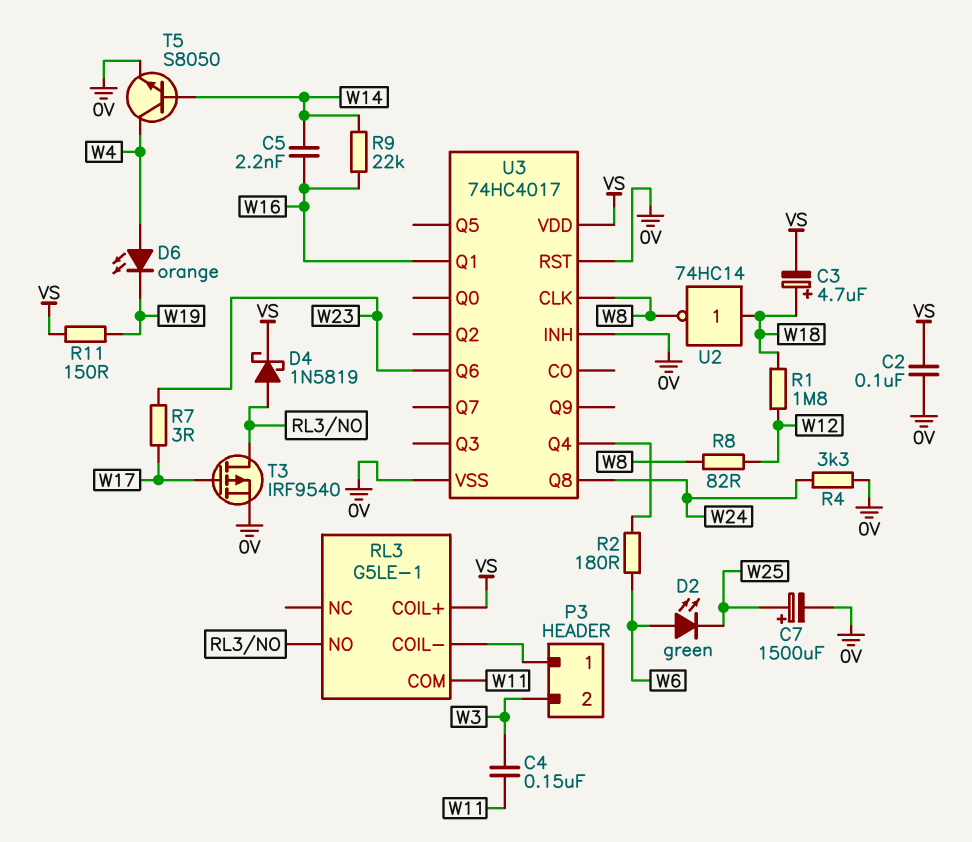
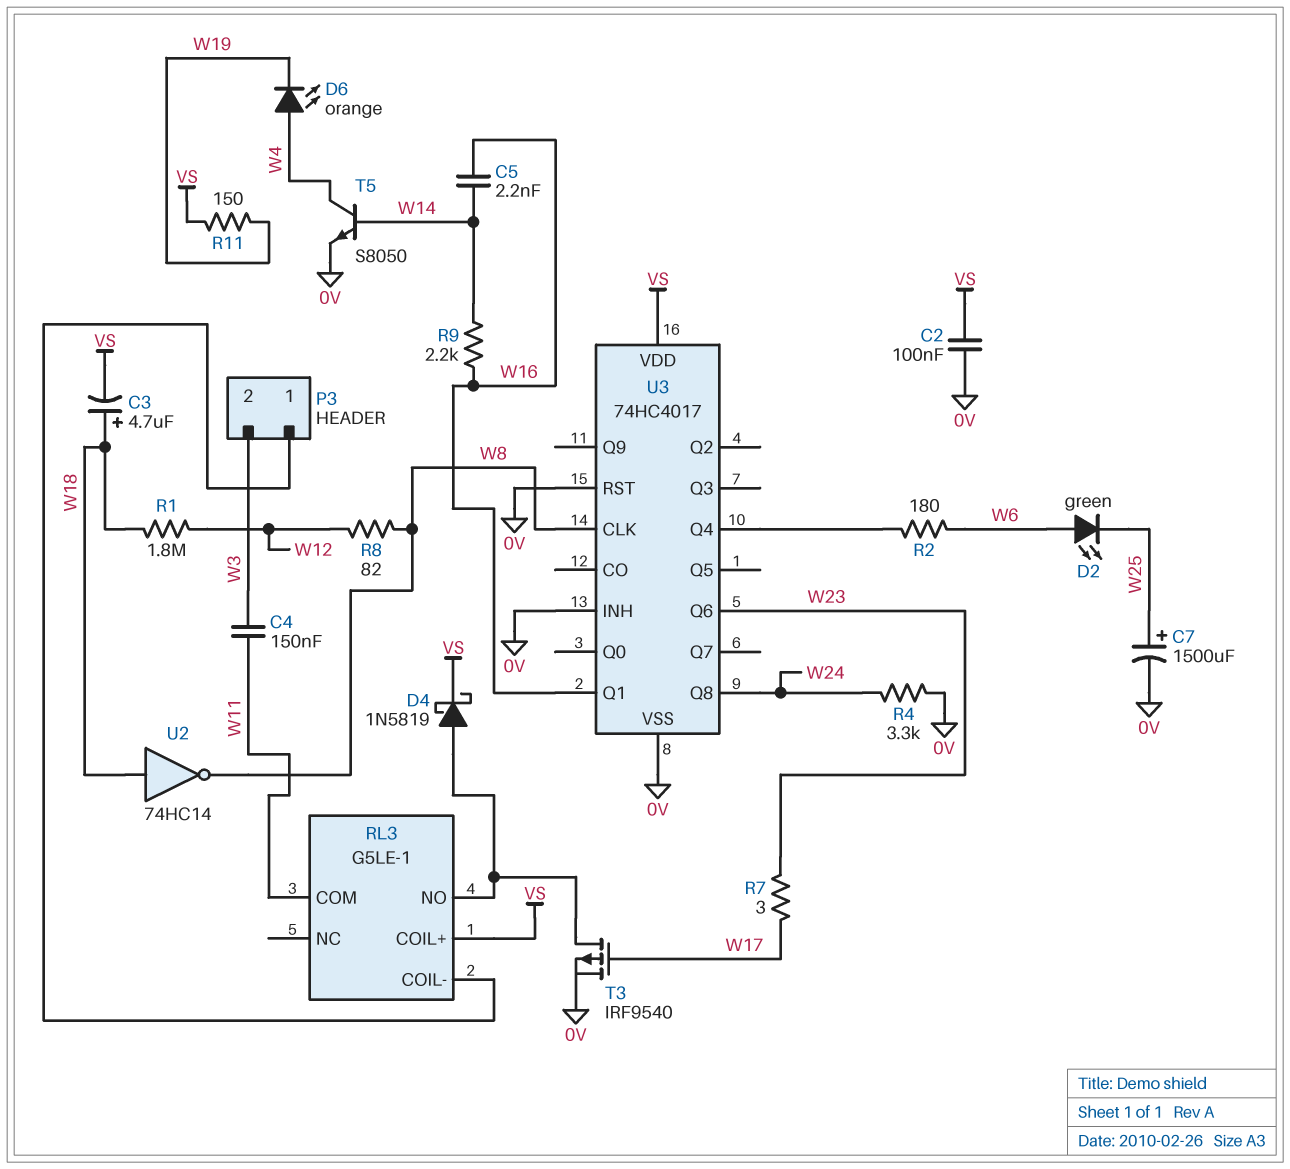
R9: 22k (W14, W16) -> 2.2k (W14, W16)

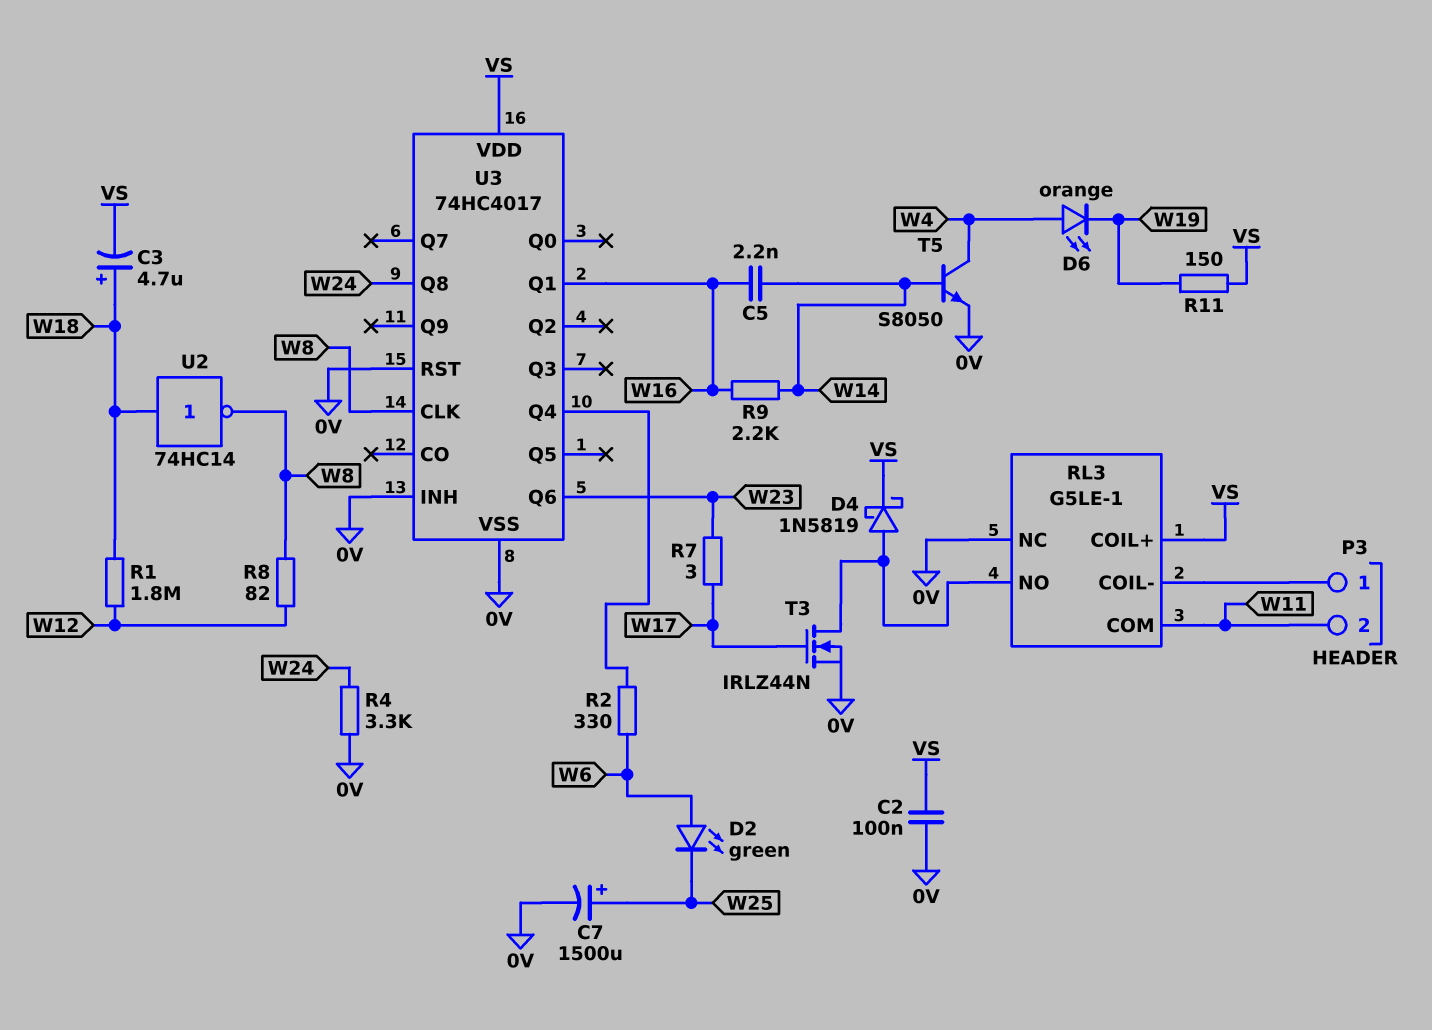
C4: 150nF (W3, W11) -> none
P3 pin 2: W3 -> W11
R2: 180 (U3/Q4, W6) -> 330 (U3/Q4, W6)
RL3 pin NC: none -> 0V
T3: PMOS IRF9540 (G W17, D RL3/NO, S 0V) -> NMOS IRLZ44N (G W17, D RL3/NO, S 0V)

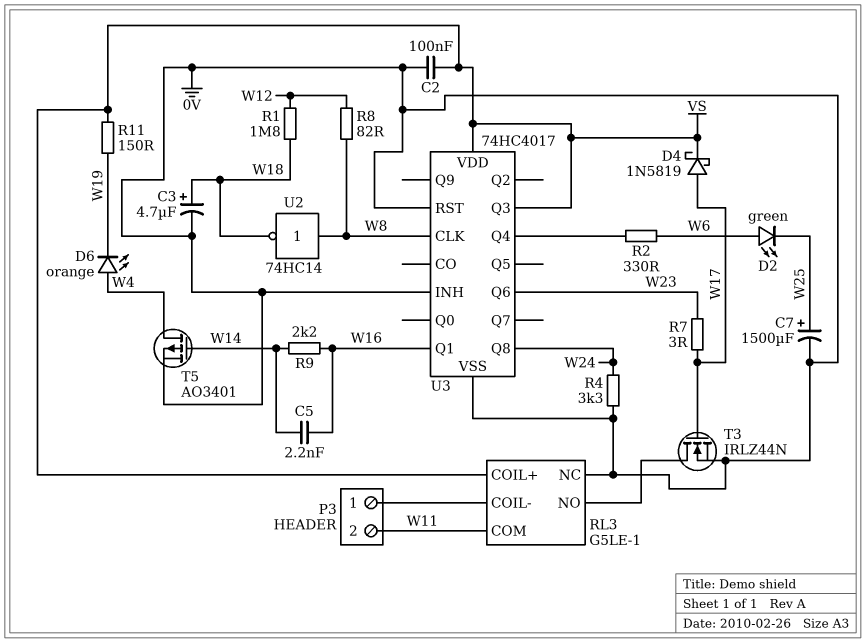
C3: 4.7uF (plus W18, minus VS) -> 4.7uF (plus W18, minus 0V)
D4: schottky 1N5819 (A RL3/NO, K VS) -> schottky 1N5819 (A W17, K VS)
T5: NPN S8050 (B W14, C W4, E 0V) -> PMOS AO3401 (G W14, D W4, S 0V)
U2: NOT 74HC14 (in W18, out W8) -> NOT 74HC14 (in W8, out W18)
U3 pin Q3: none -> VS

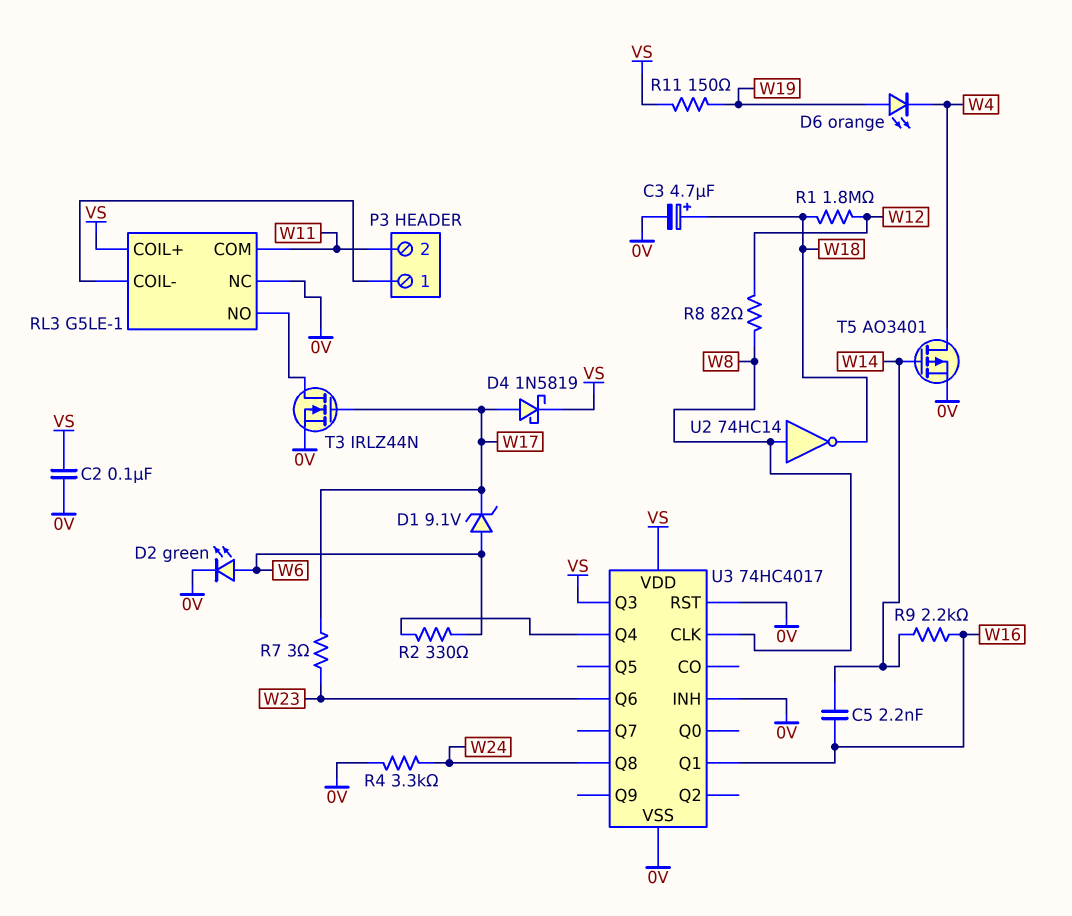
C7: 1500uF (plus W25, minus 0V) -> none
D1: none -> zener 9.1V (A W6, K W17)
D2: LED green (A W6, K W25) -> LED green (A W6, K 0V)
D6: LED orange (A W4, K W19) -> LED orange (A W19, K W4)

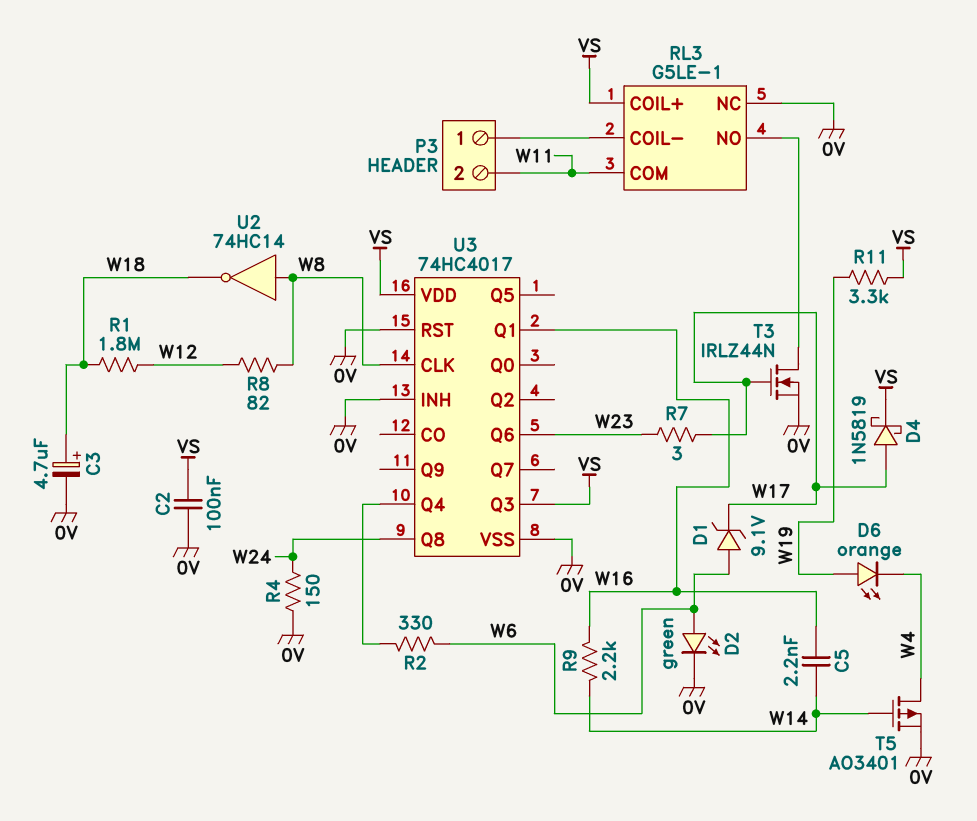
R4: 3.3k (0V, W24) -> 150 (0V, W24)
R11: 150 (VS, W19) -> 3.3k (VS, W19)

